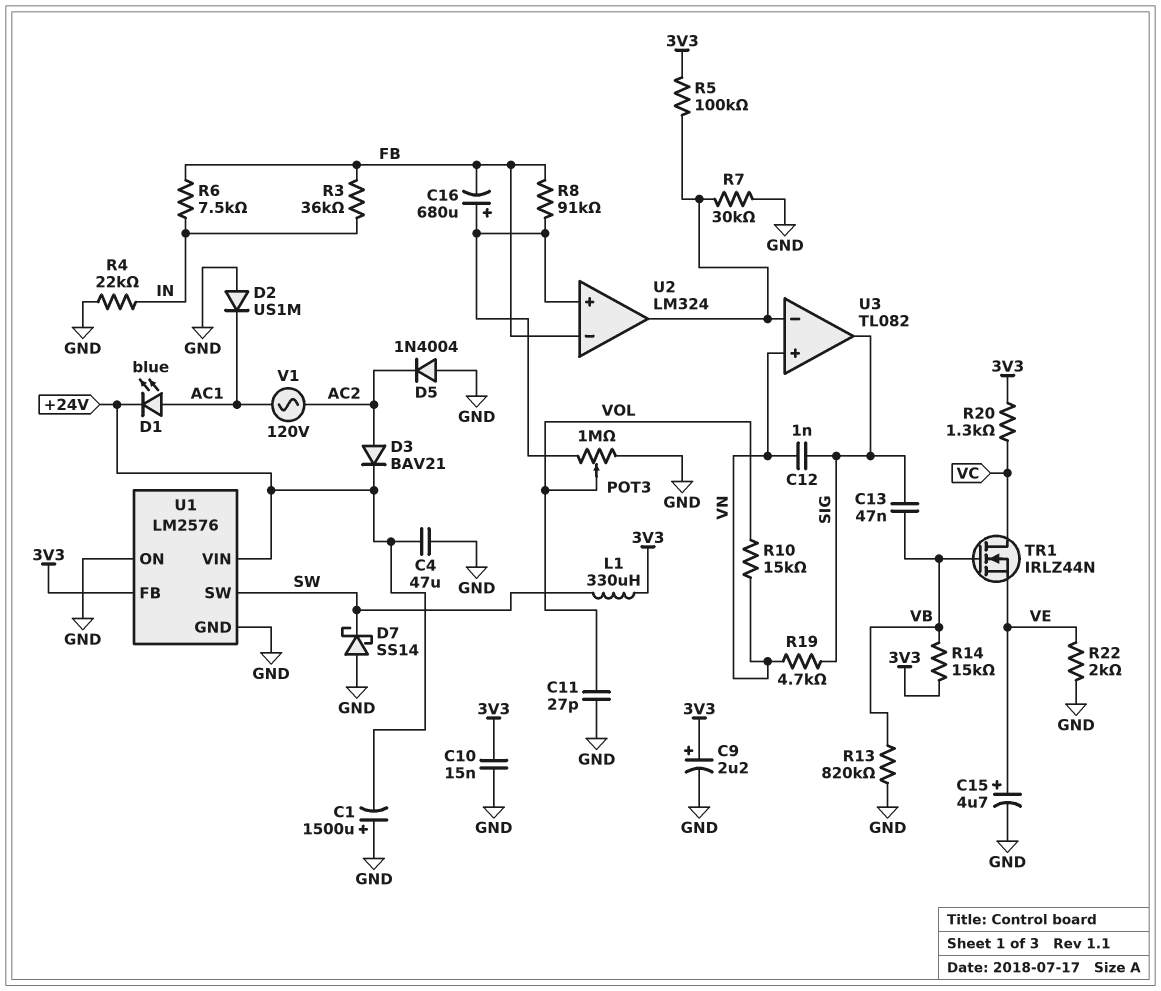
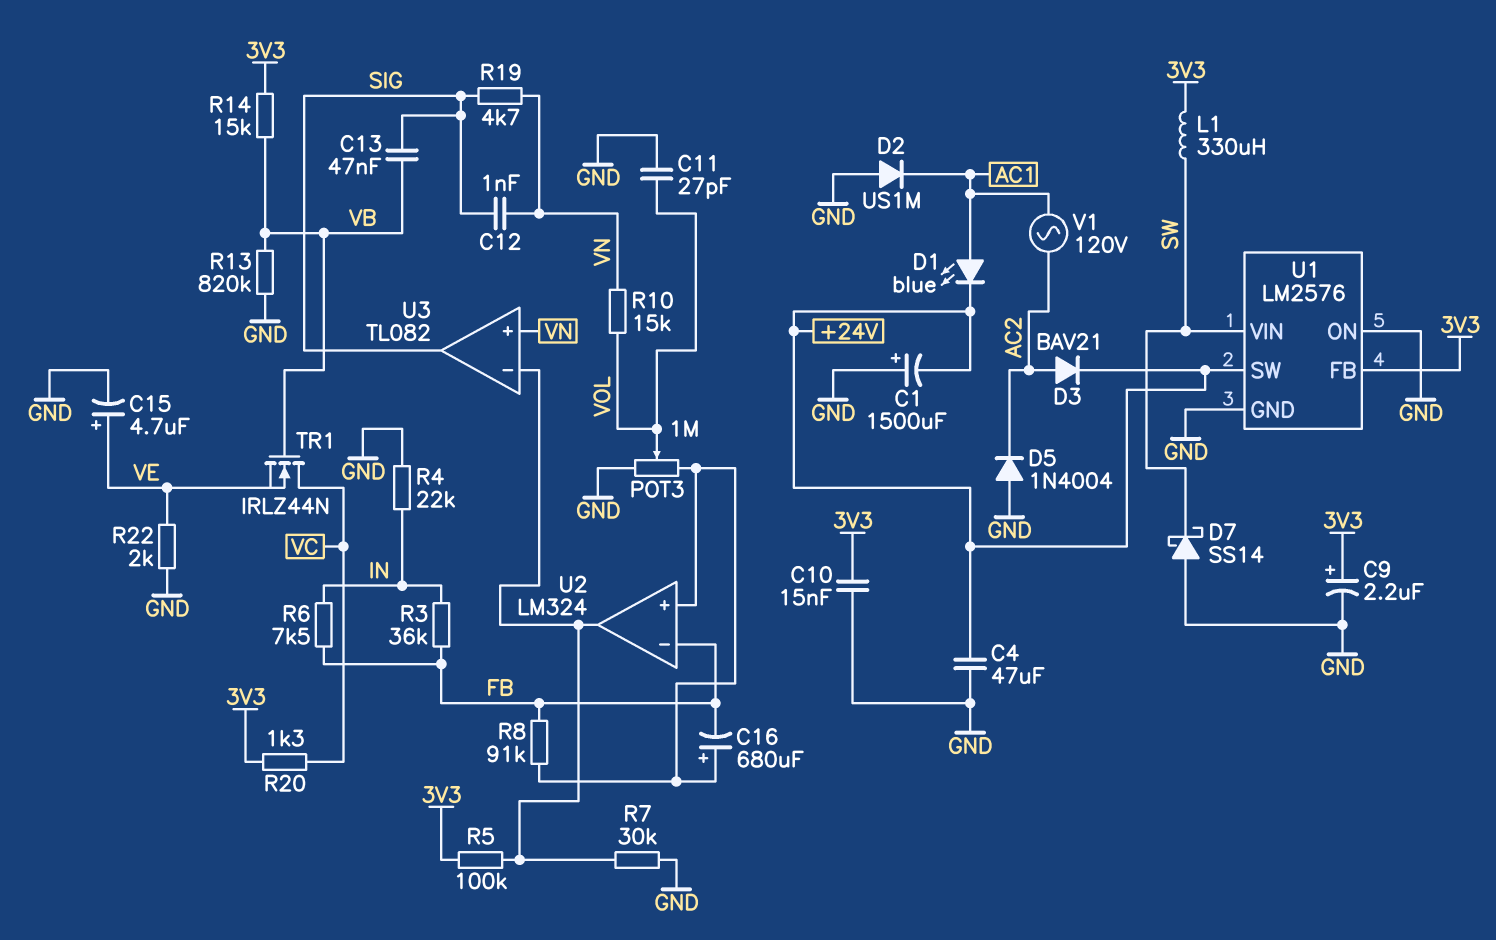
U1 pin SW: SW -> +24V
U1 pin VIN: +24V -> SW

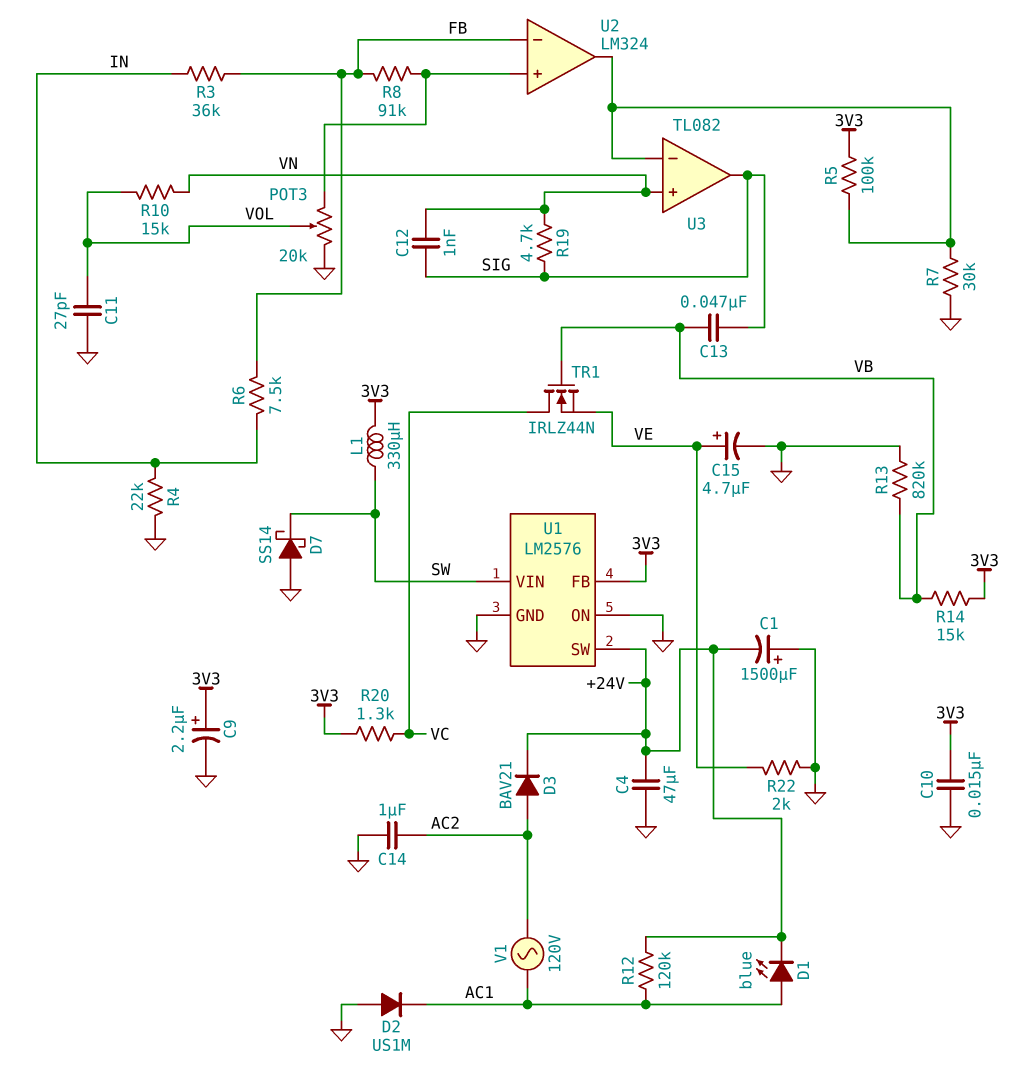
C14: none -> 1uF (AC2, GND)
C16: 680uF (plus U2/in+, minus FB) -> none
D5: diode 1N4004 (A GND, K AC2) -> none
POT3: 1M (GND, U2/in+, wiper VOL) -> 20k (GND, U2/in+, wiper VOL)
R12: none -> 120k (+24V, AC1)

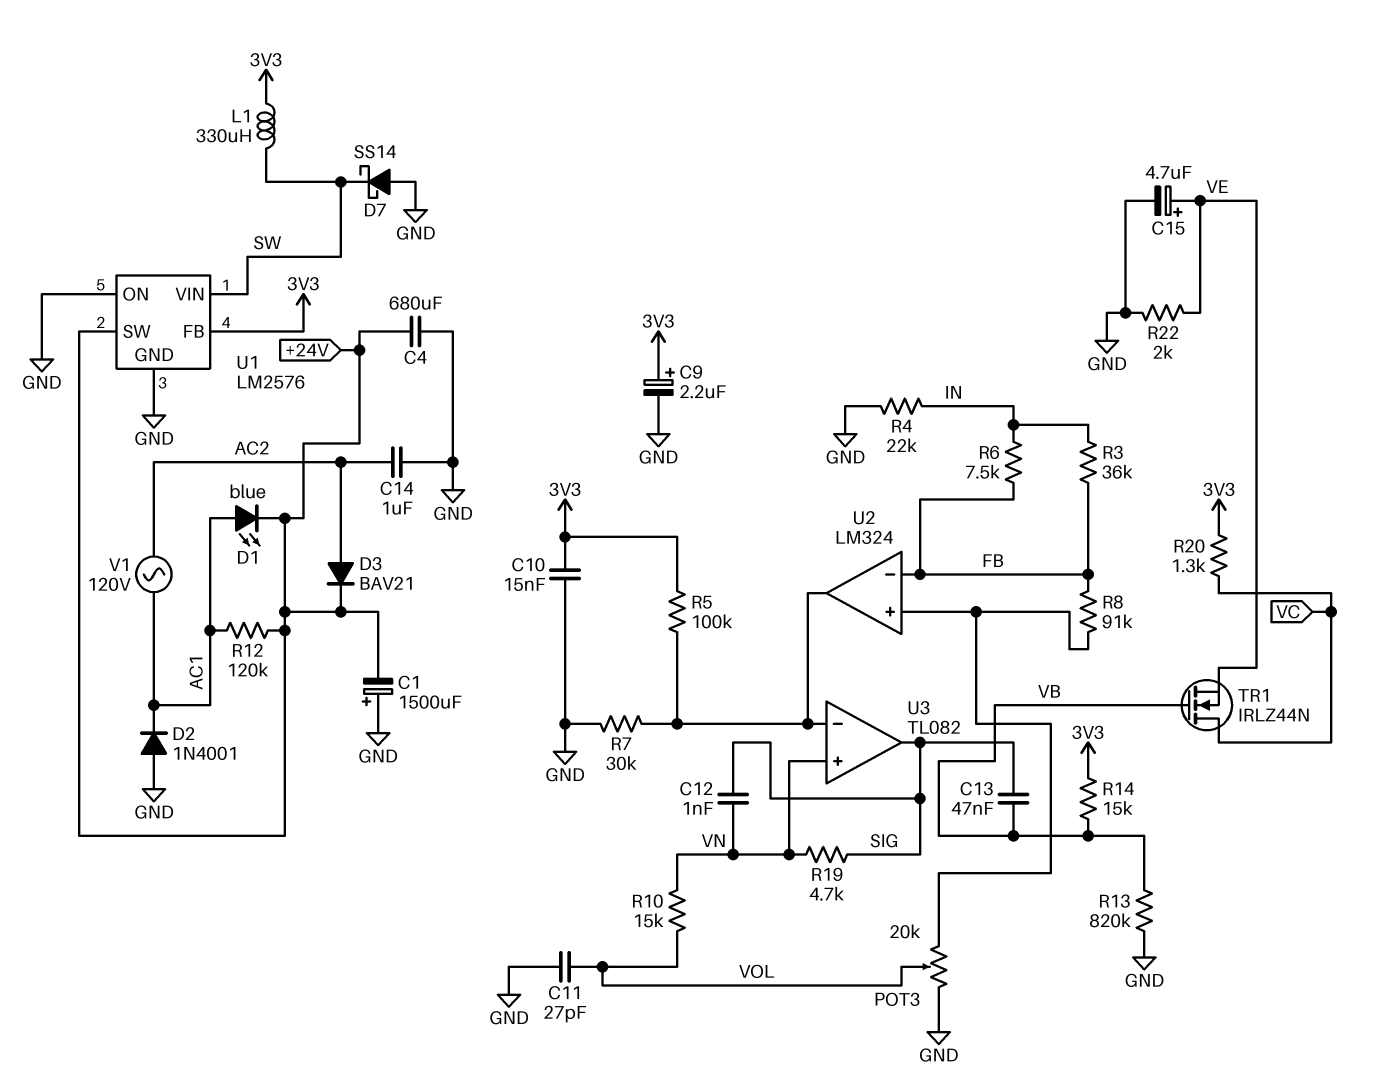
C4: 47uF (+24V, GND) -> 680uF (+24V, GND)
D2: diode US1M (A GND, K AC1) -> diode 1N4001 (A GND, K AC1)

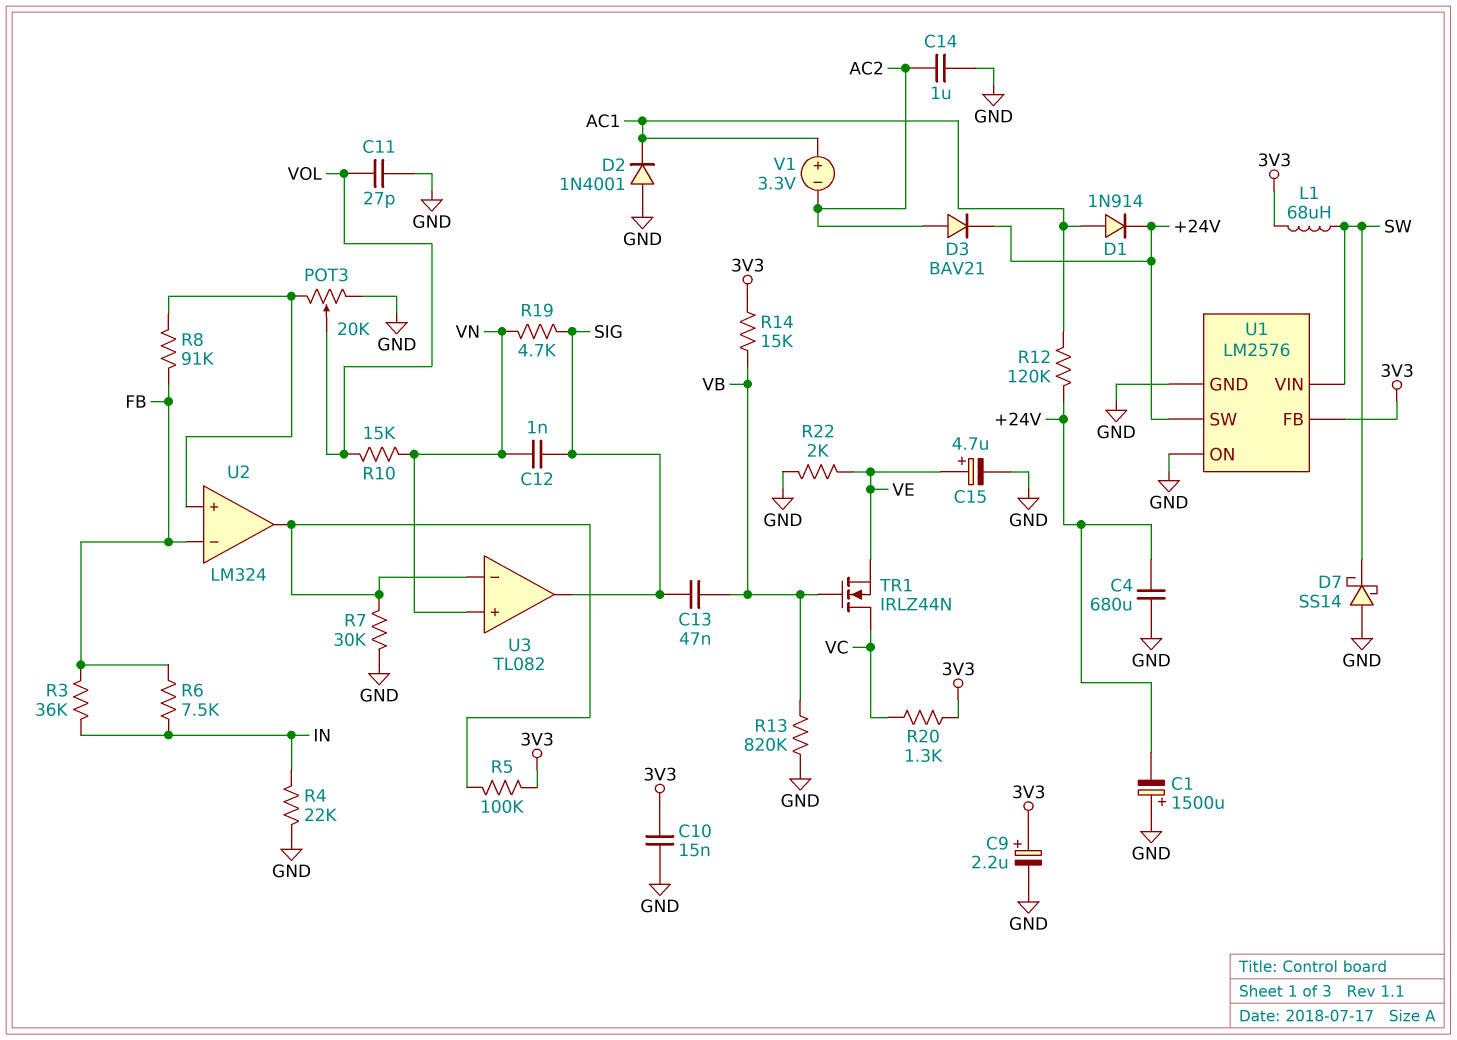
D1: LED blue (A AC1, K +24V) -> diode 1N914 (A AC1, K +24V)
L1: 330uH (3V3, SW) -> 68uH (3V3, SW)
V1: AC 120V (AC1, AC2) -> 3.3V (plus AC1, minus AC2)

